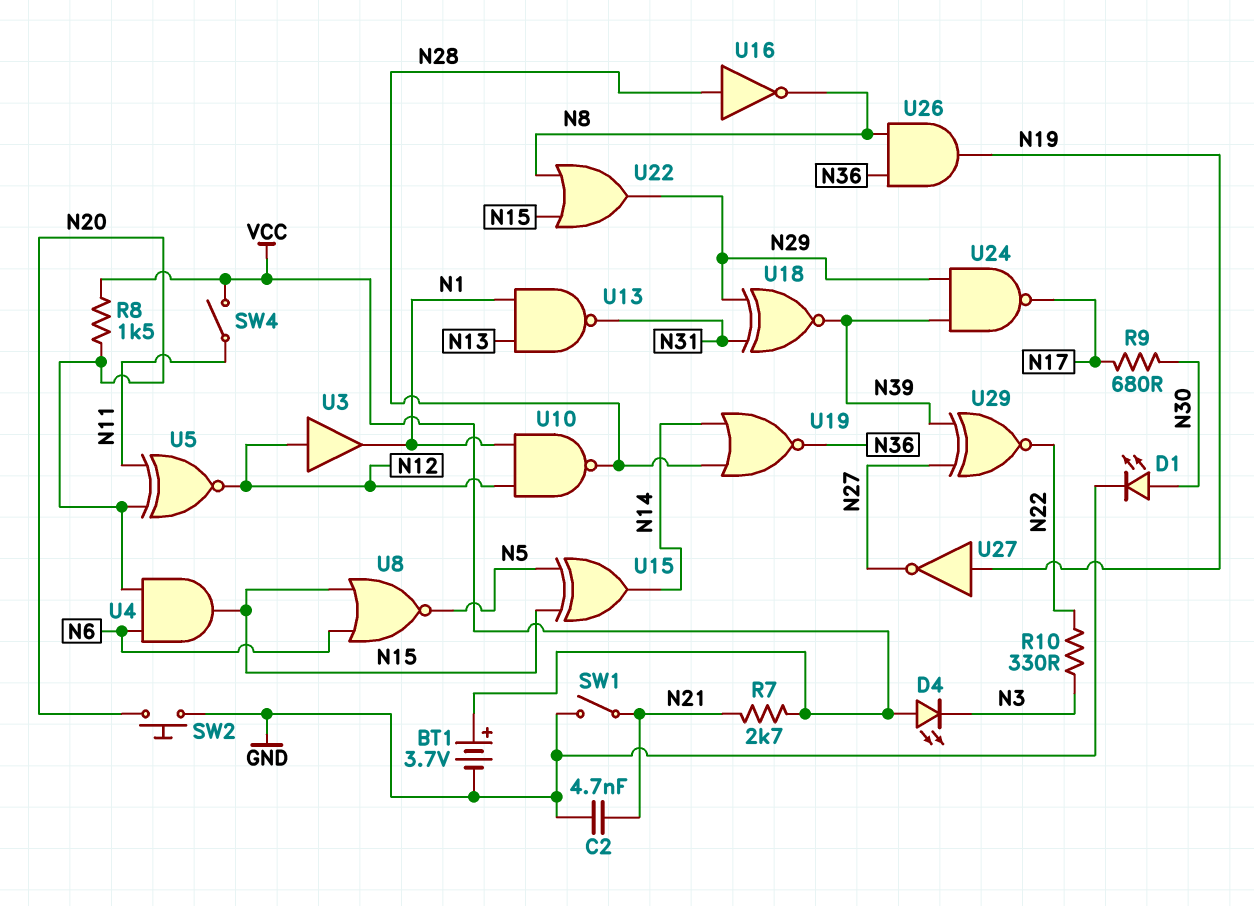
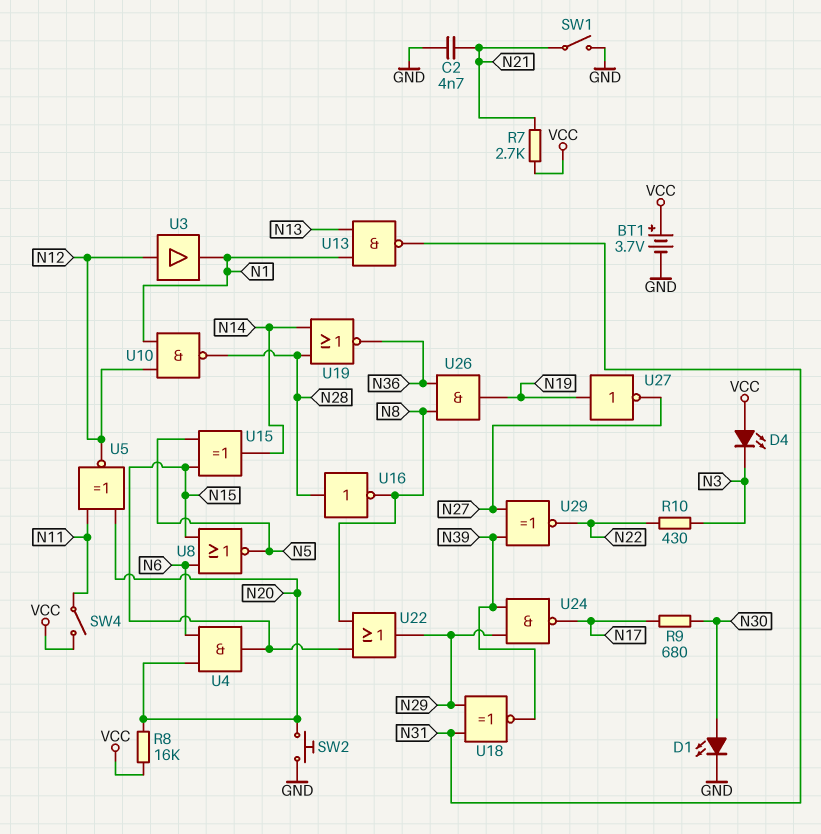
R8: 1.5k (N20, VCC) -> 16k (N20, VCC)
R10: 330 (N3, N22) -> 430 (N3, N22)

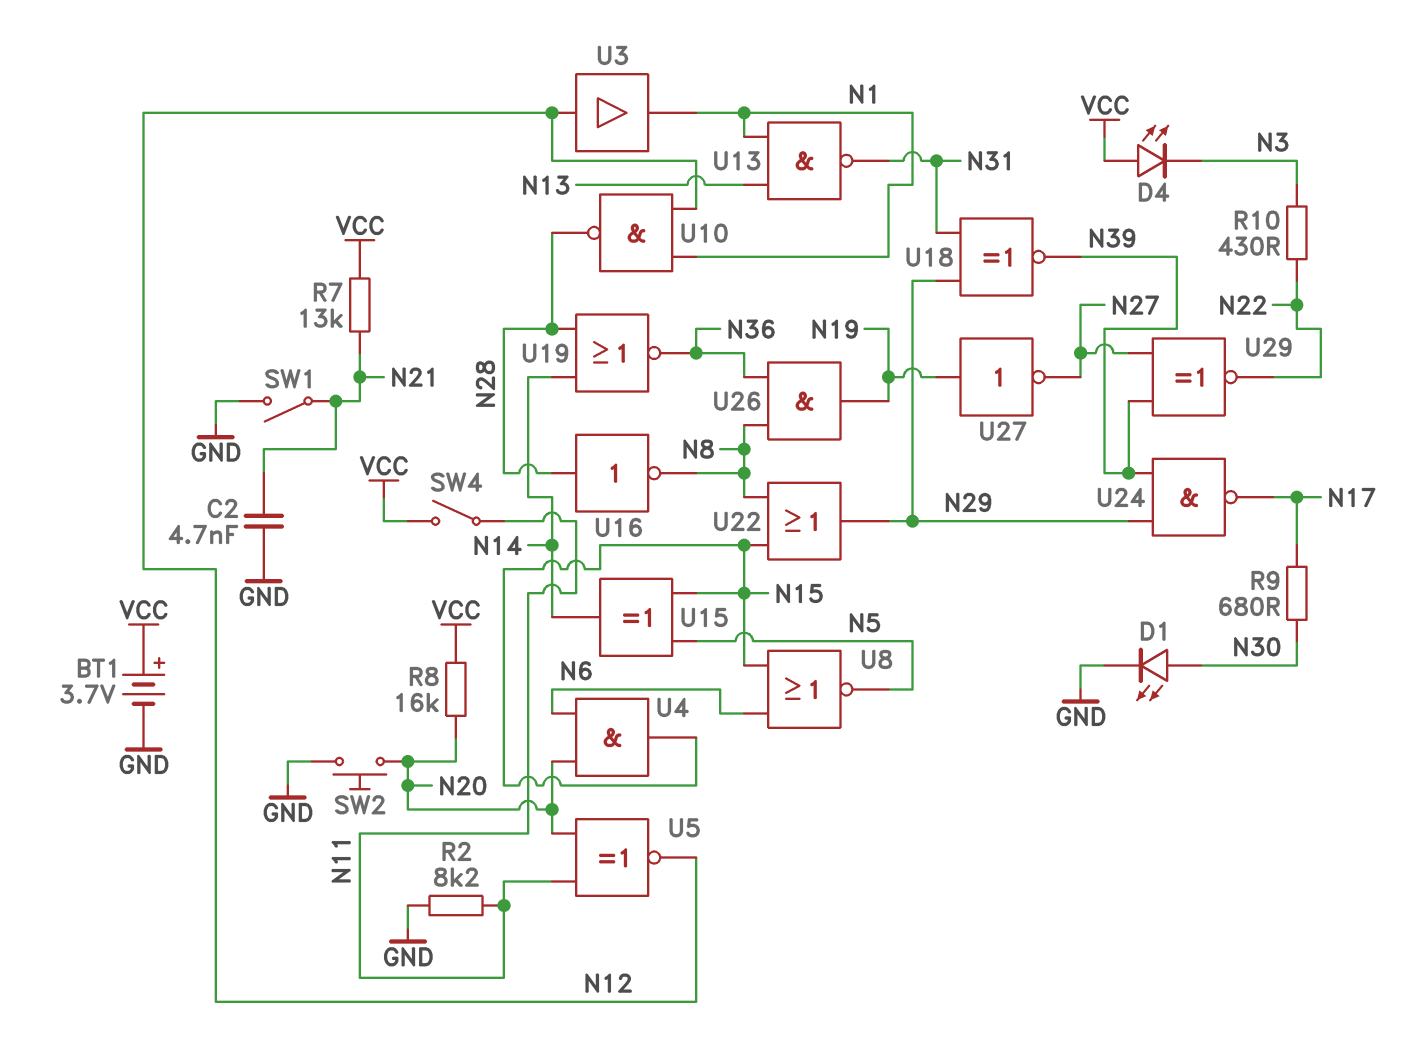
R2: none -> 8.2k (GND, N11)
R7: 2.7k (N21, VCC) -> 13k (N21, VCC)

